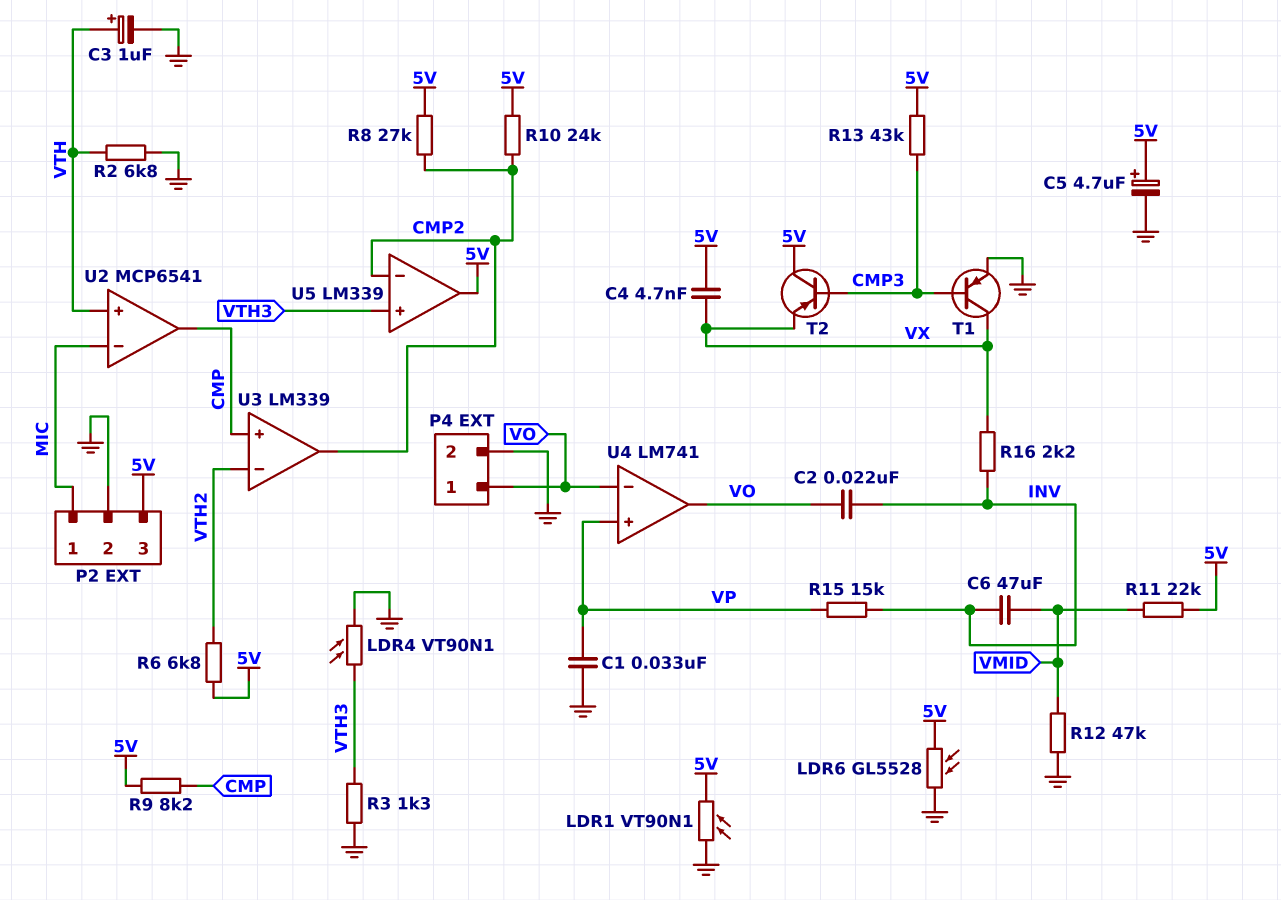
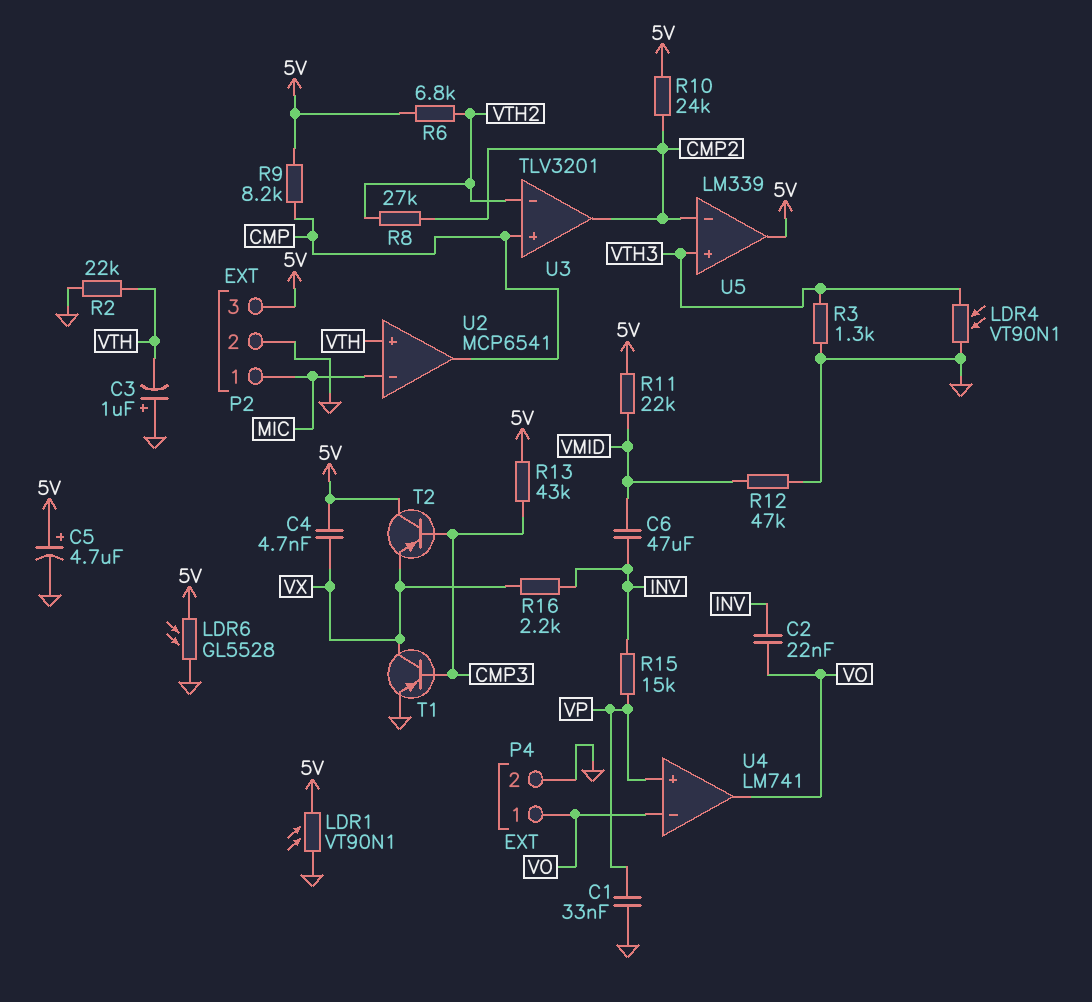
C3: 1uF (plus VTH, minus GND) -> 1uF (plus GND, minus VTH)
R2: 6.8k (GND, VTH) -> 22k (GND, VTH)
R8: 27k (5V, CMP2) -> 27k (CMP2, VTH2)
U3: LM339 -> TLV3201

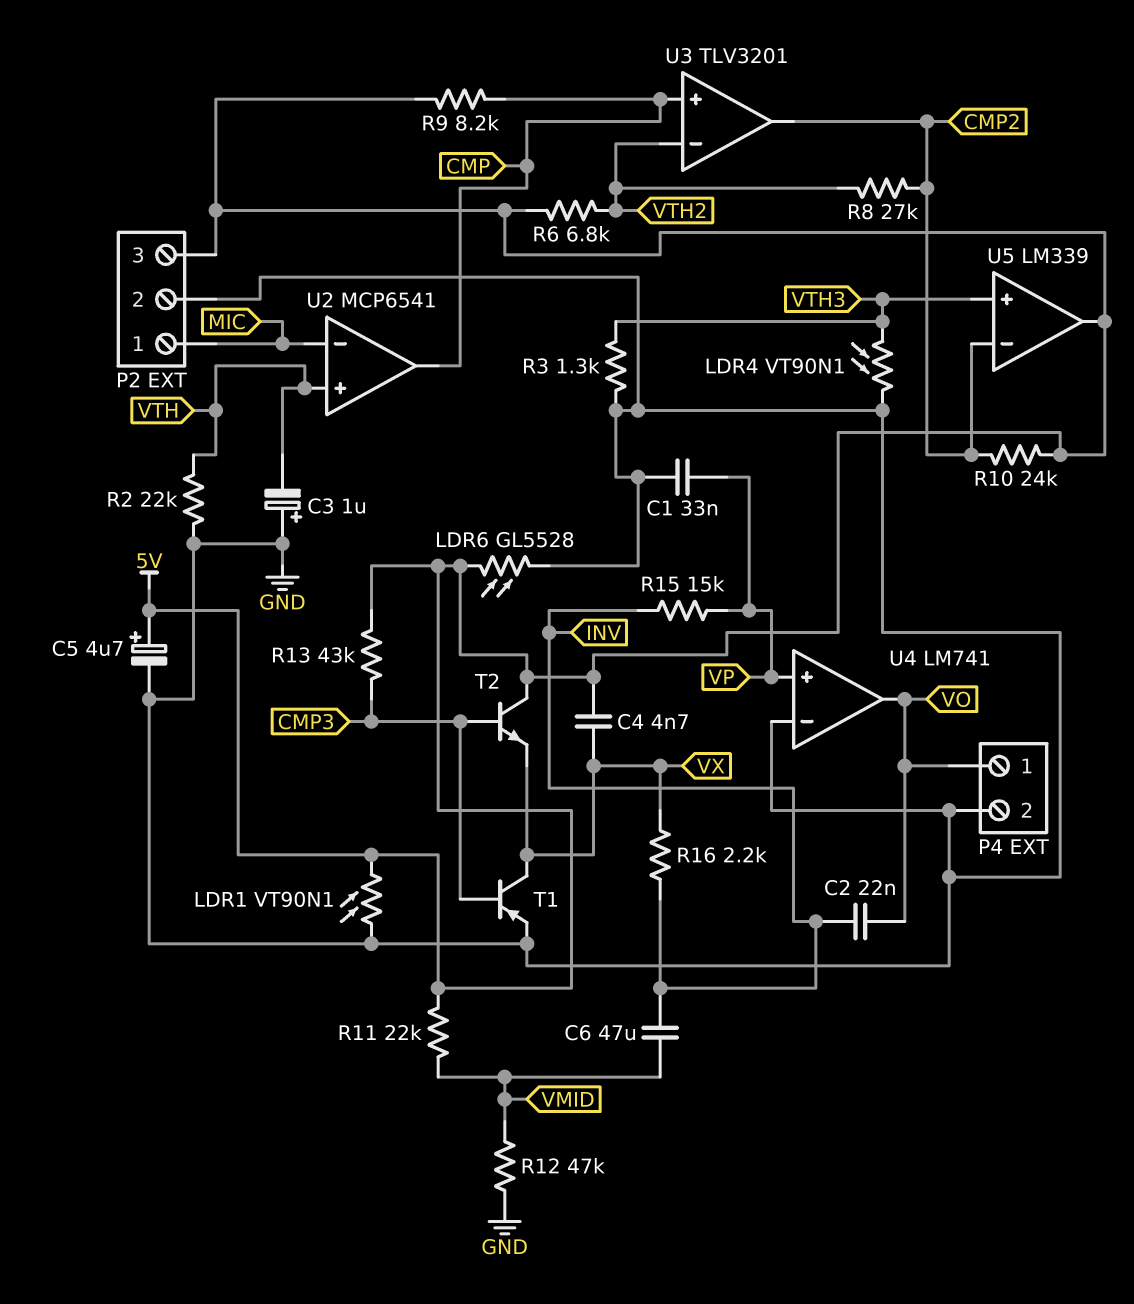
T2: PNP (B CMP3, C 5V, E VX) -> NPN (B CMP3, C 5V, E VX)
U4 pin in-: VO -> GND

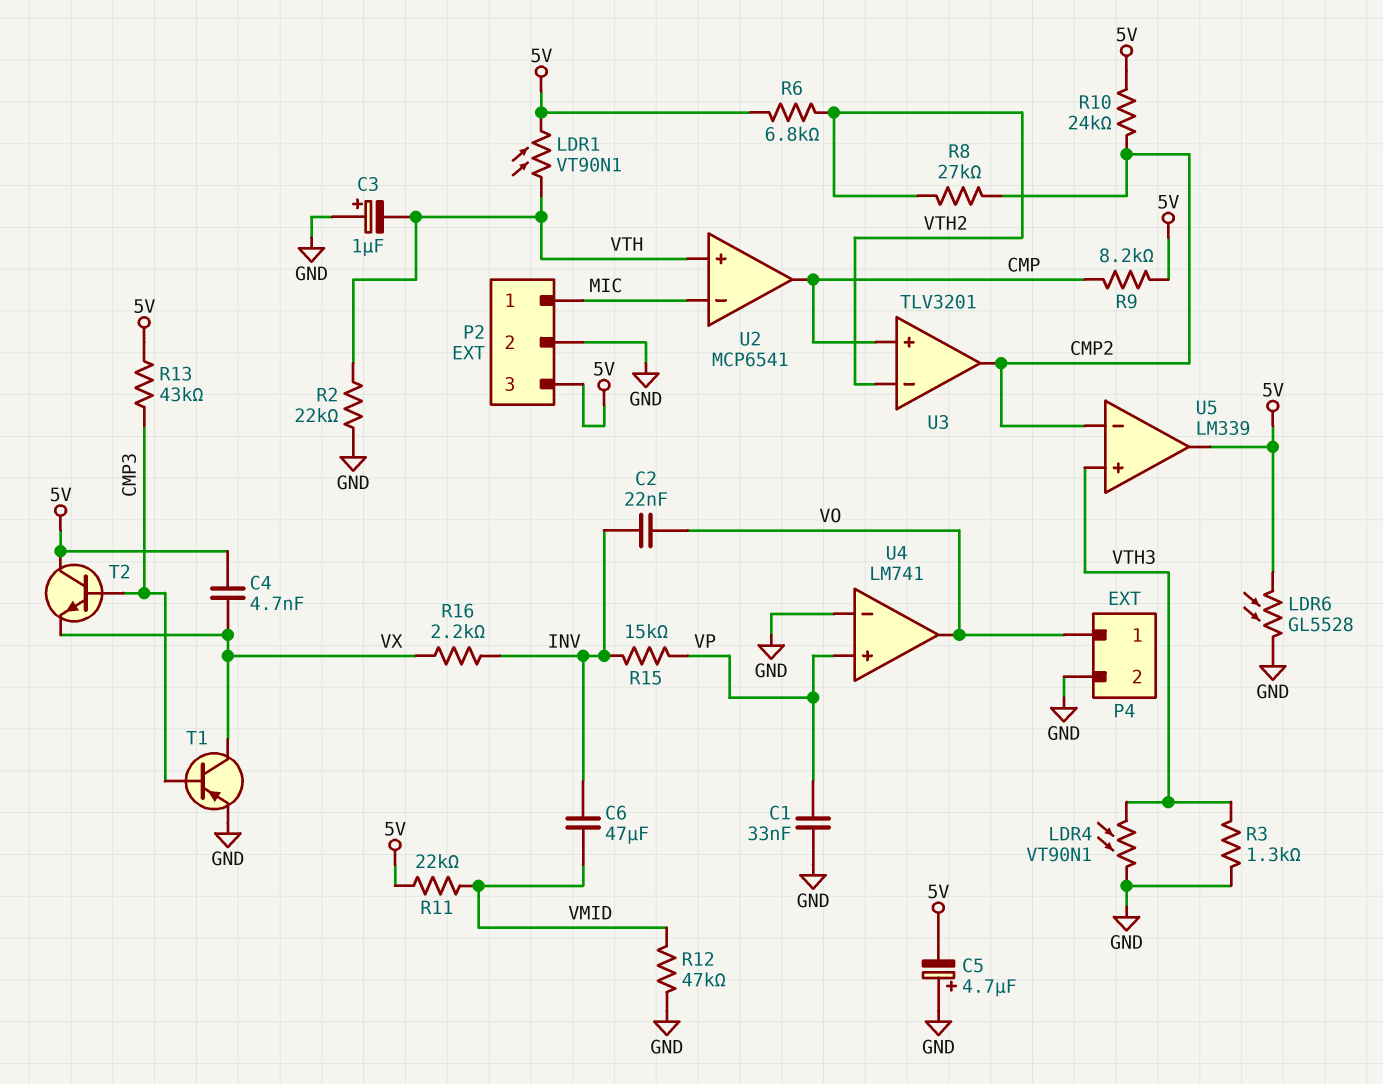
C5: 4.7uF (plus 5V, minus GND) -> 4.7uF (plus GND, minus 5V)
LDR1: VT90N1 (5V, GND) -> VT90N1 (5V, VTH)

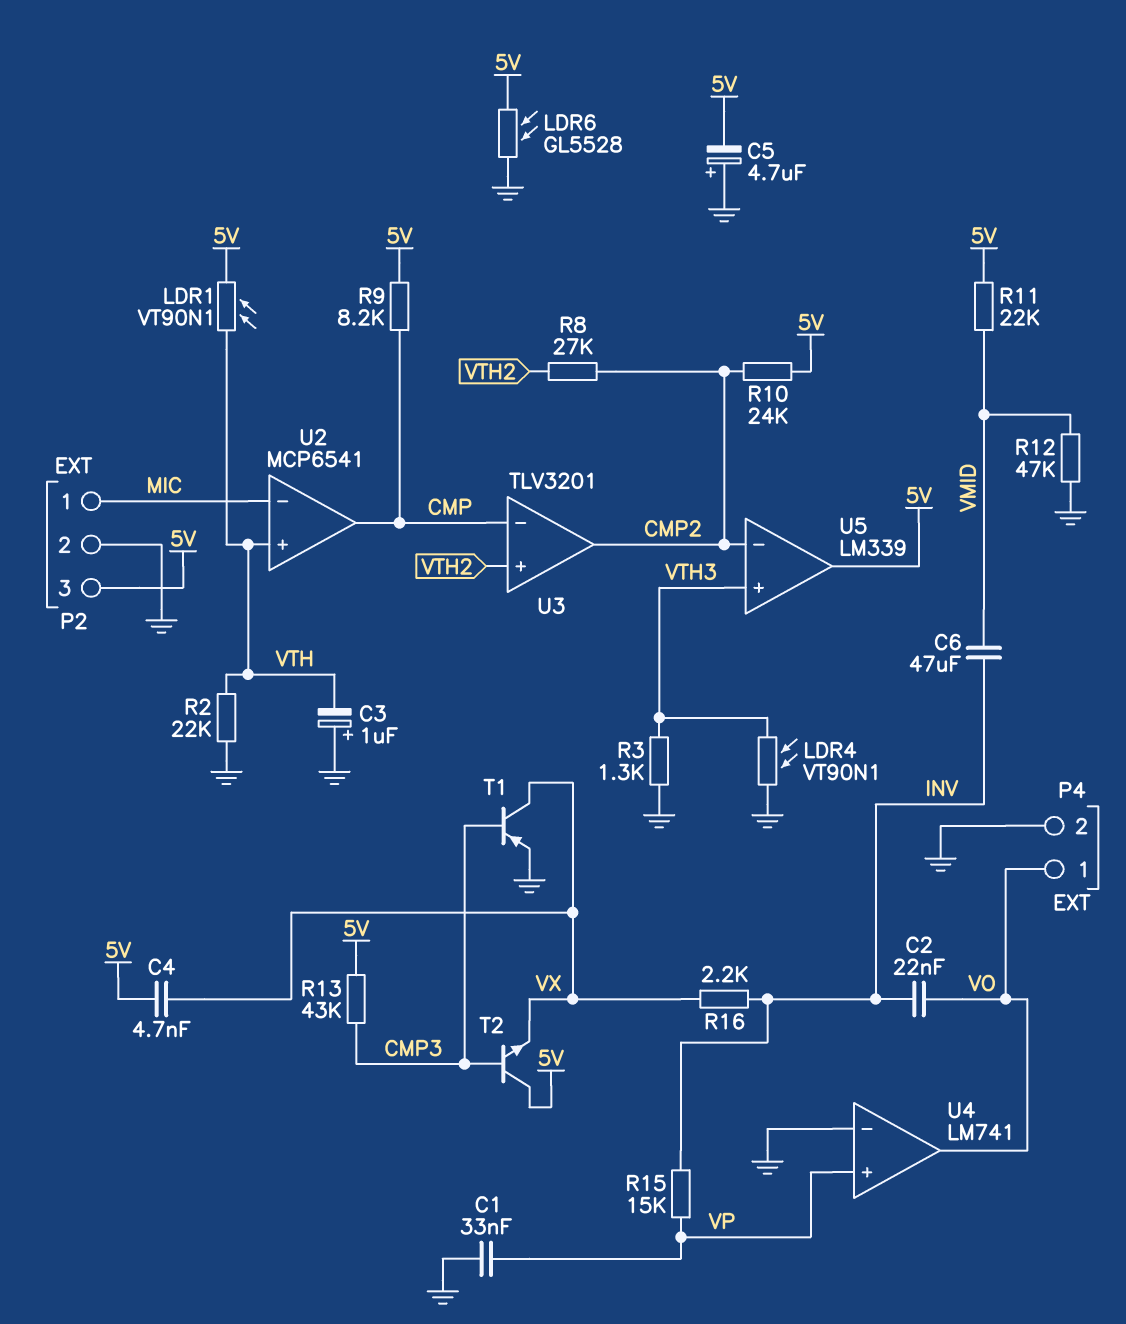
R6: 6.8k (5V, VTH2) -> none
U3 pin in+: CMP -> VTH2
U3 pin in-: VTH2 -> CMP

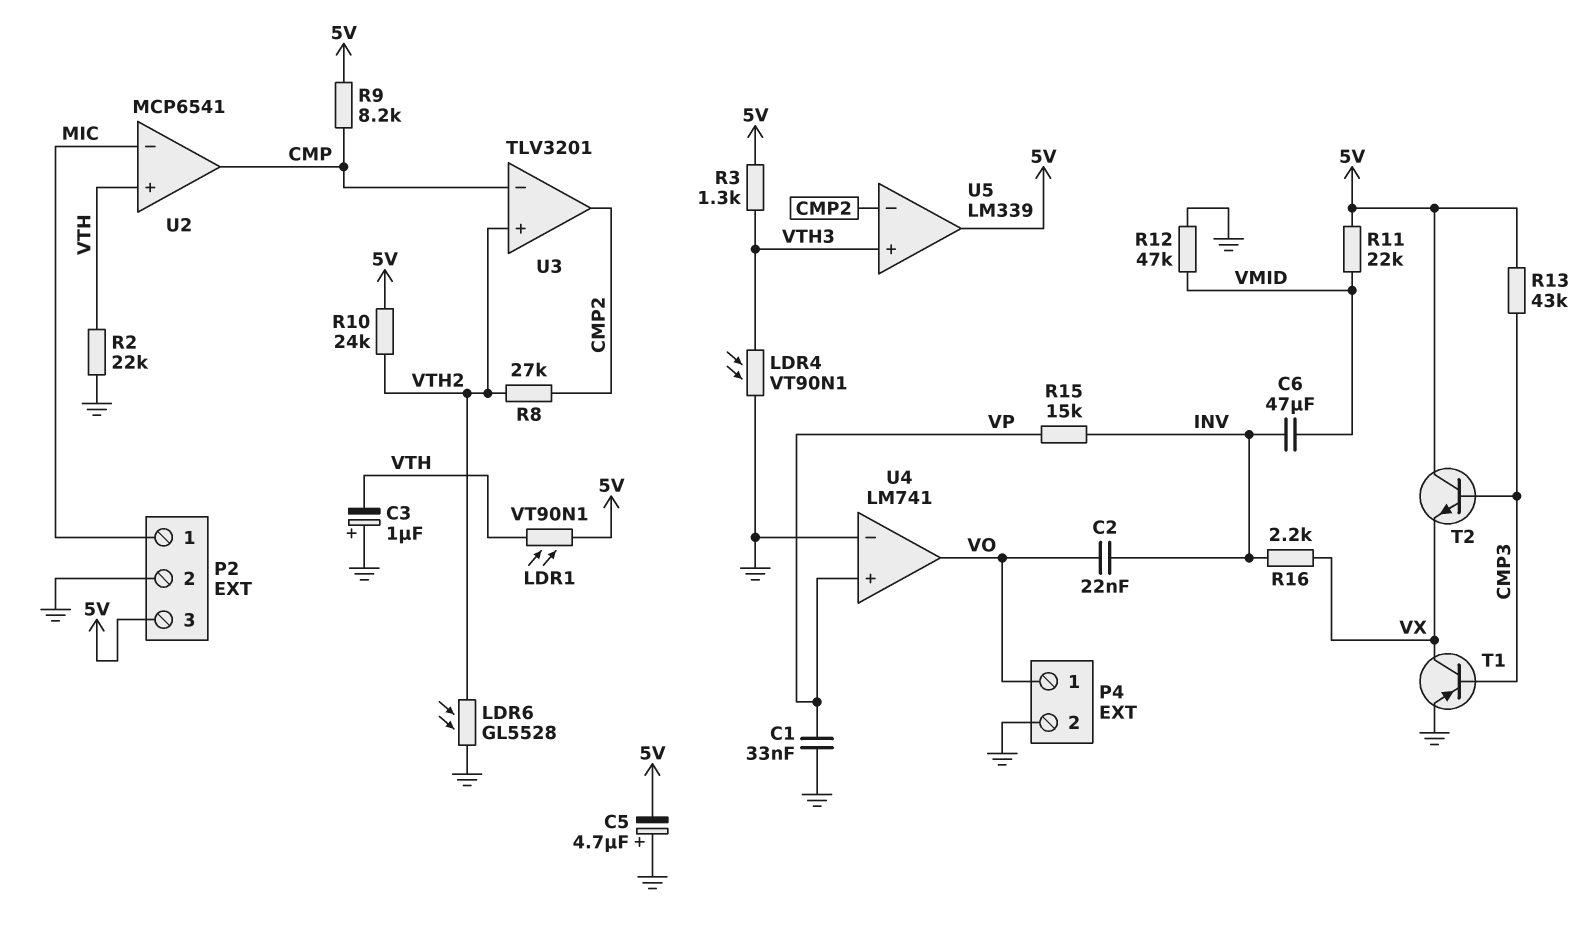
C4: 4.7nF (5V, VX) -> none
LDR6: GL5528 (5V, GND) -> GL5528 (GND, VTH2)
R3: 1.3k (GND, VTH3) -> 1.3k (5V, VTH3)
R10: 24k (5V, CMP2) -> 24k (5V, VTH2)

